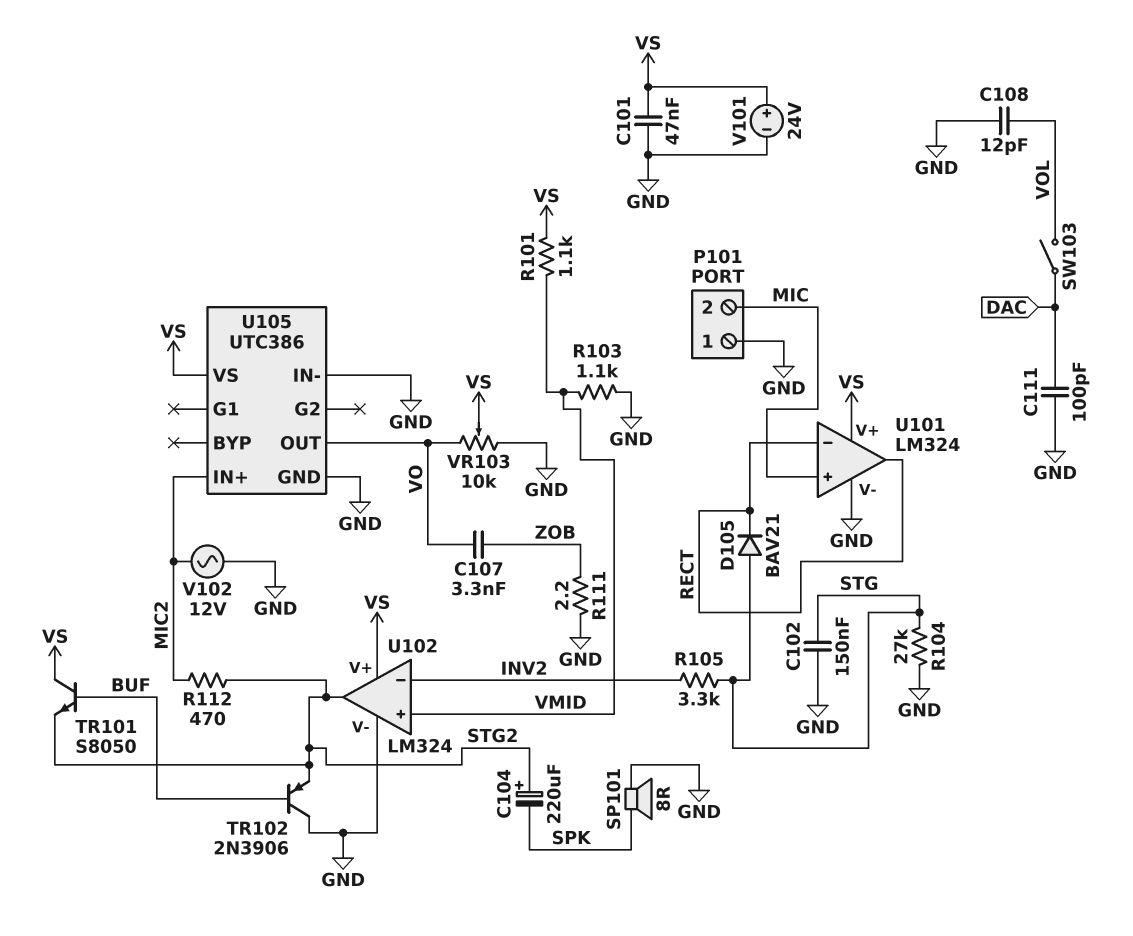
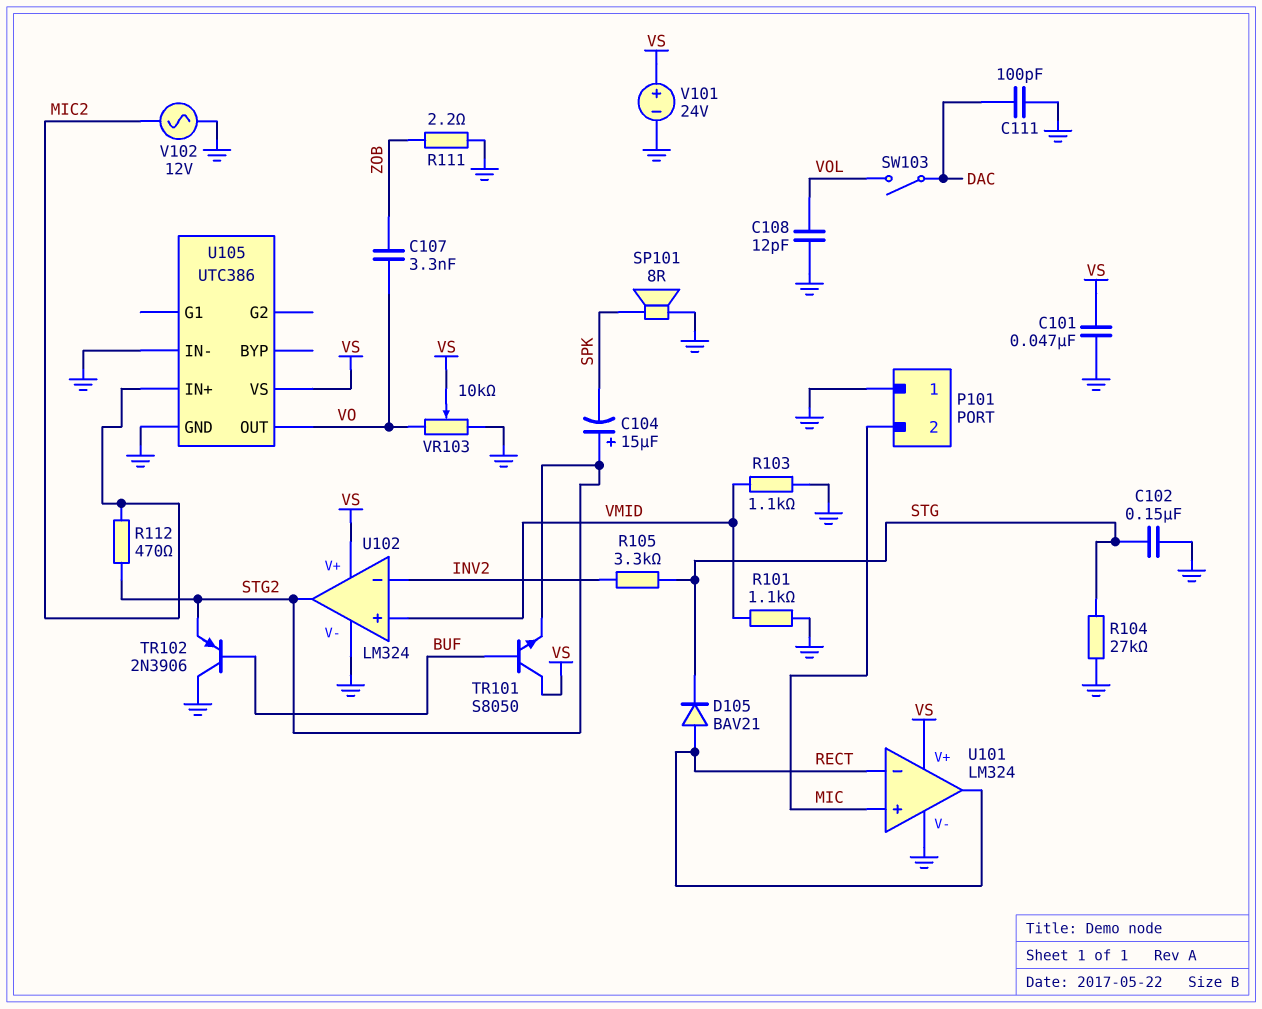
C104: 220uF (plus STG2, minus SPK) -> 15uF (plus STG2, minus SPK)
D105: diode BAV21 (A STG, K RECT) -> diode BAV21 (A RECT, K STG)
R101: 1.1k (VMID, VS) -> 1.1k (GND, VMID)

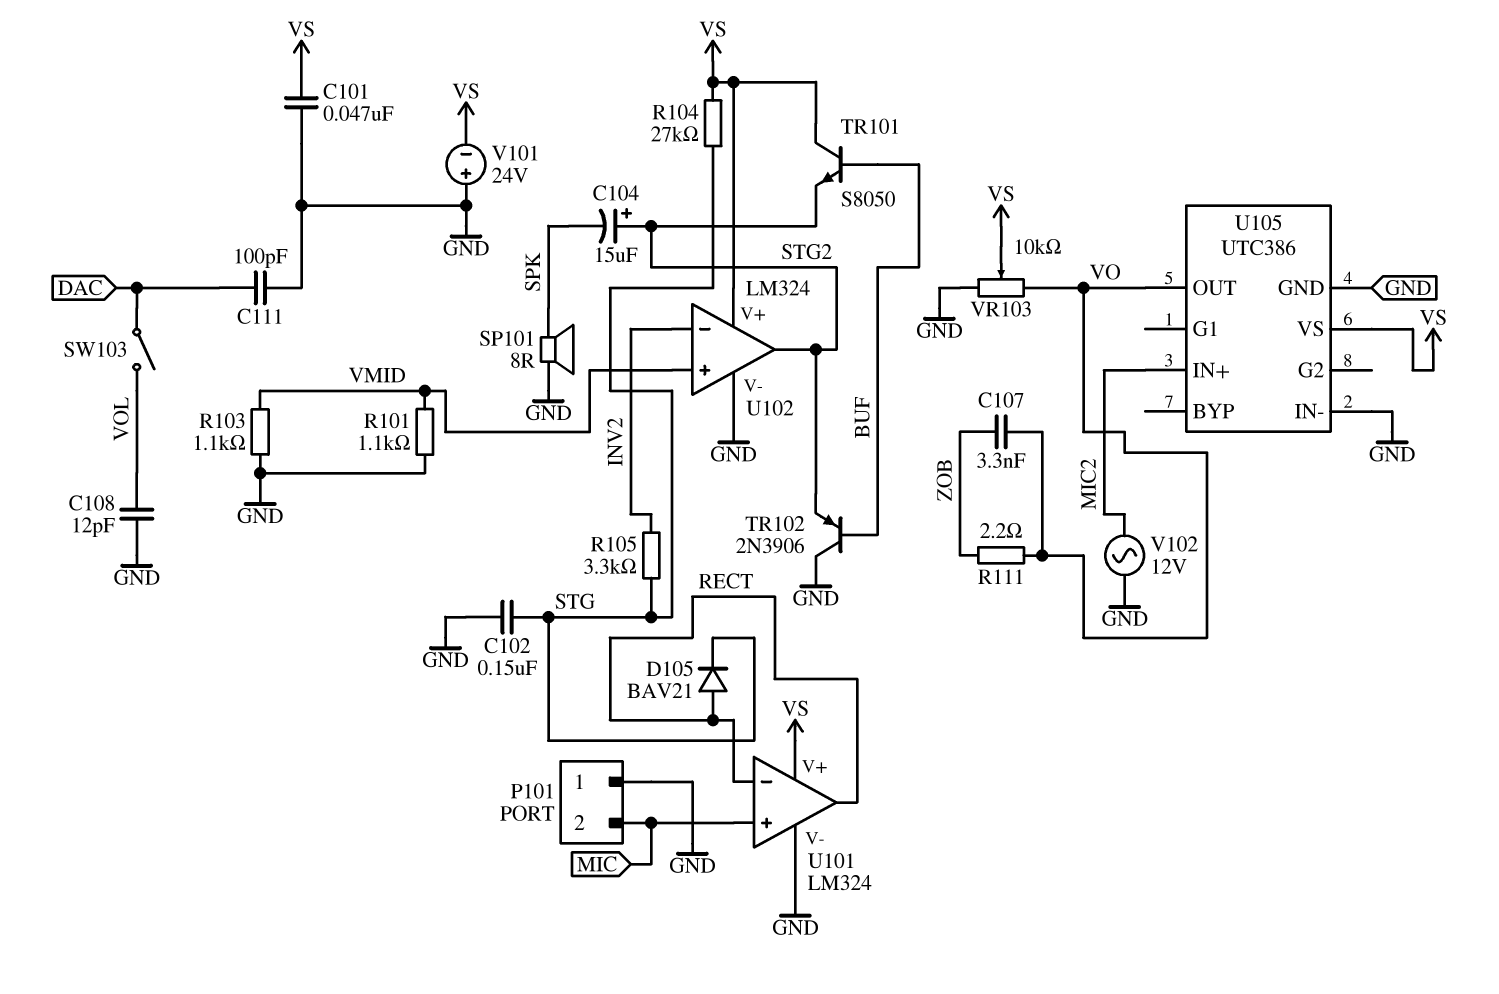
R104: 27k (GND, STG) -> 27k (STG, VS)
R111: 2.2 (GND, ZOB) -> 2.2 (VO, ZOB)
R112: 470 (MIC2, STG2) -> none
V101: 24V (plus VS, minus GND) -> 24V (plus GND, minus VS)

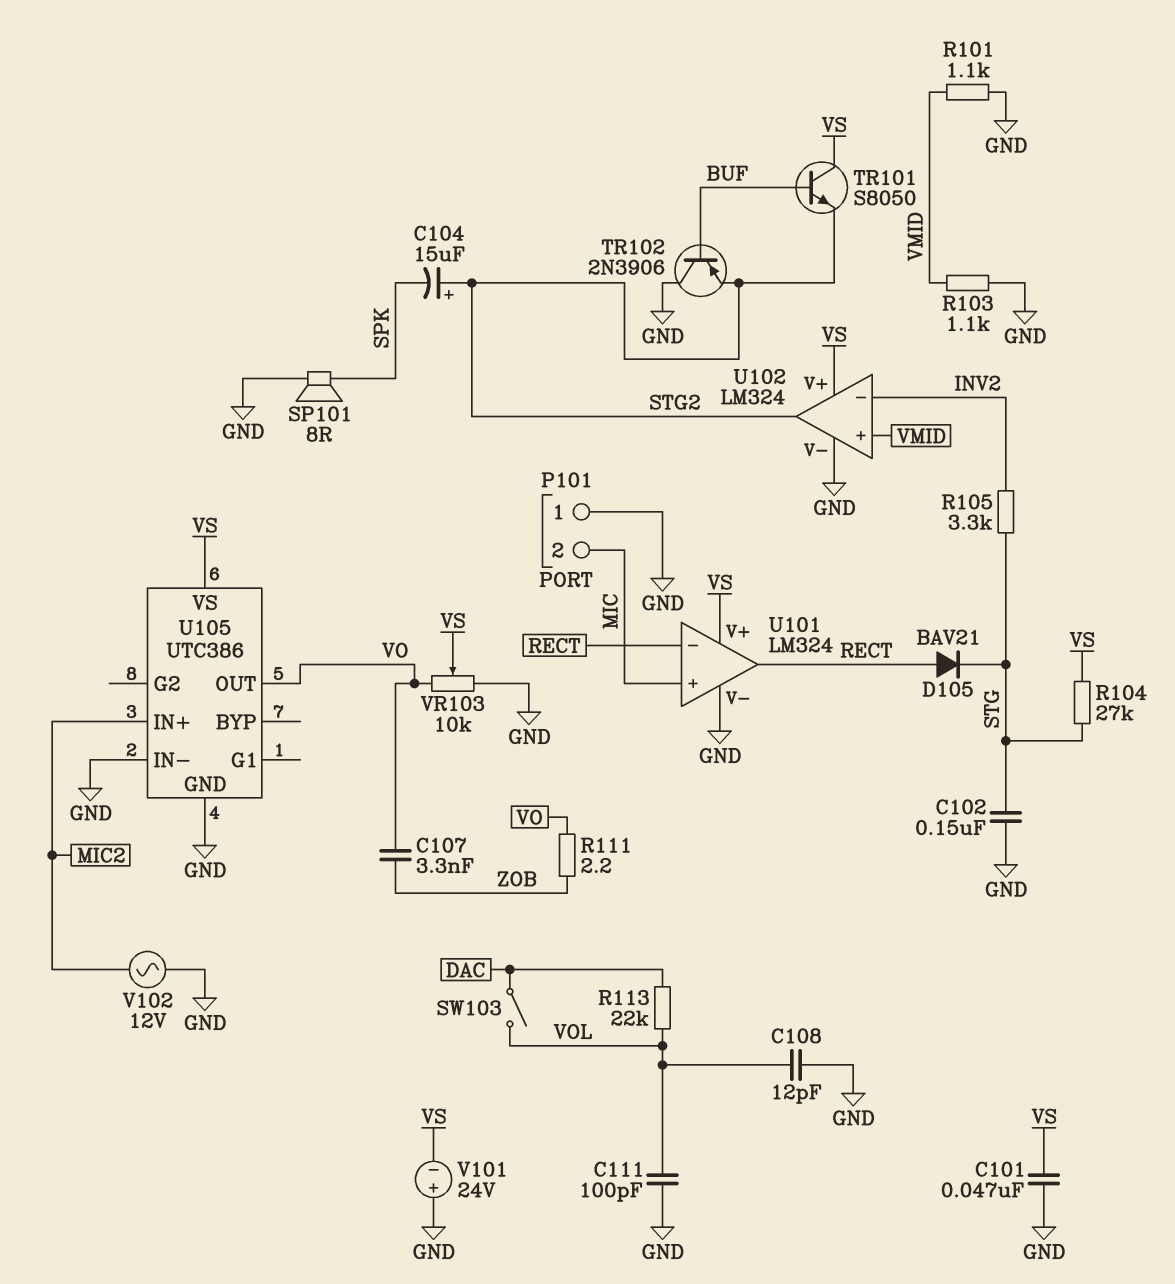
C111: 100pF (DAC, GND) -> 100pF (GND, VOL)
R113: none -> 22k (DAC, VOL)

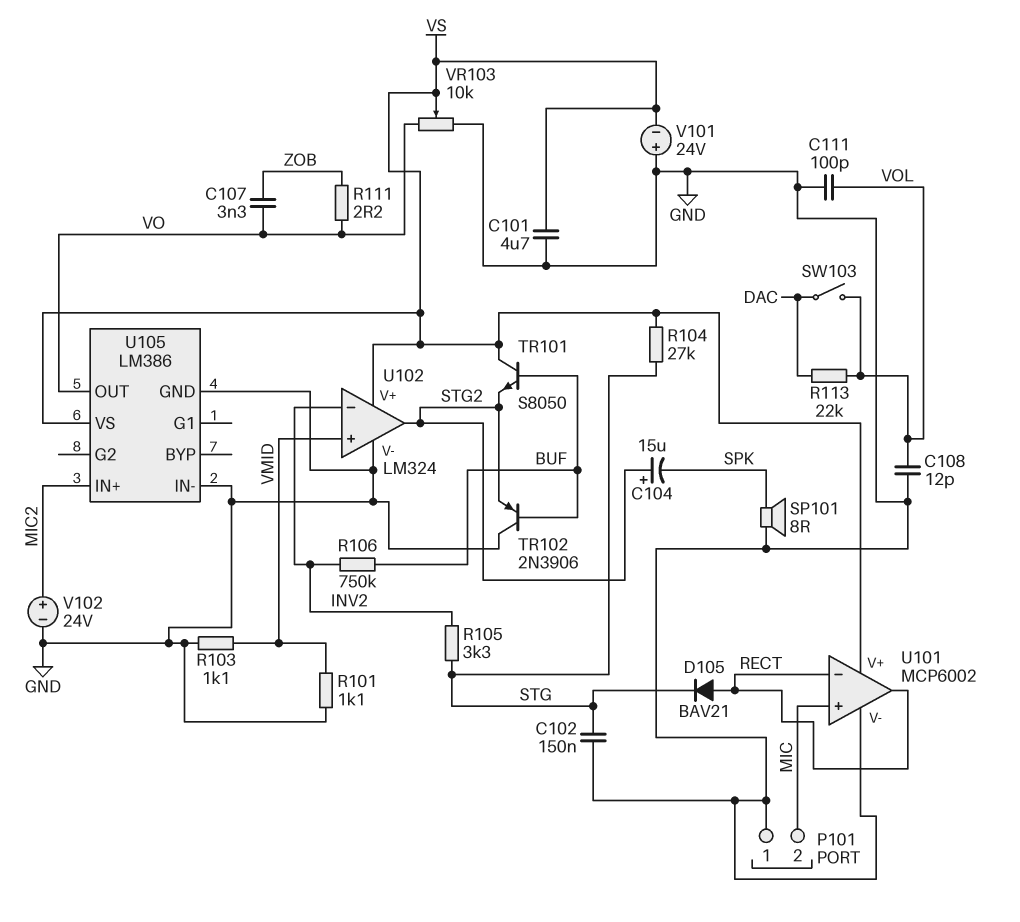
C101: 47nF (GND, VS) -> 4.7uF (GND, VS)
R106: none -> 750k (BUF, INV2)
U101: LM324 -> MCP6002
U105: UTC386 -> LM386
V102: AC 12V (GND, MIC2) -> 24V (plus MIC2, minus GND)

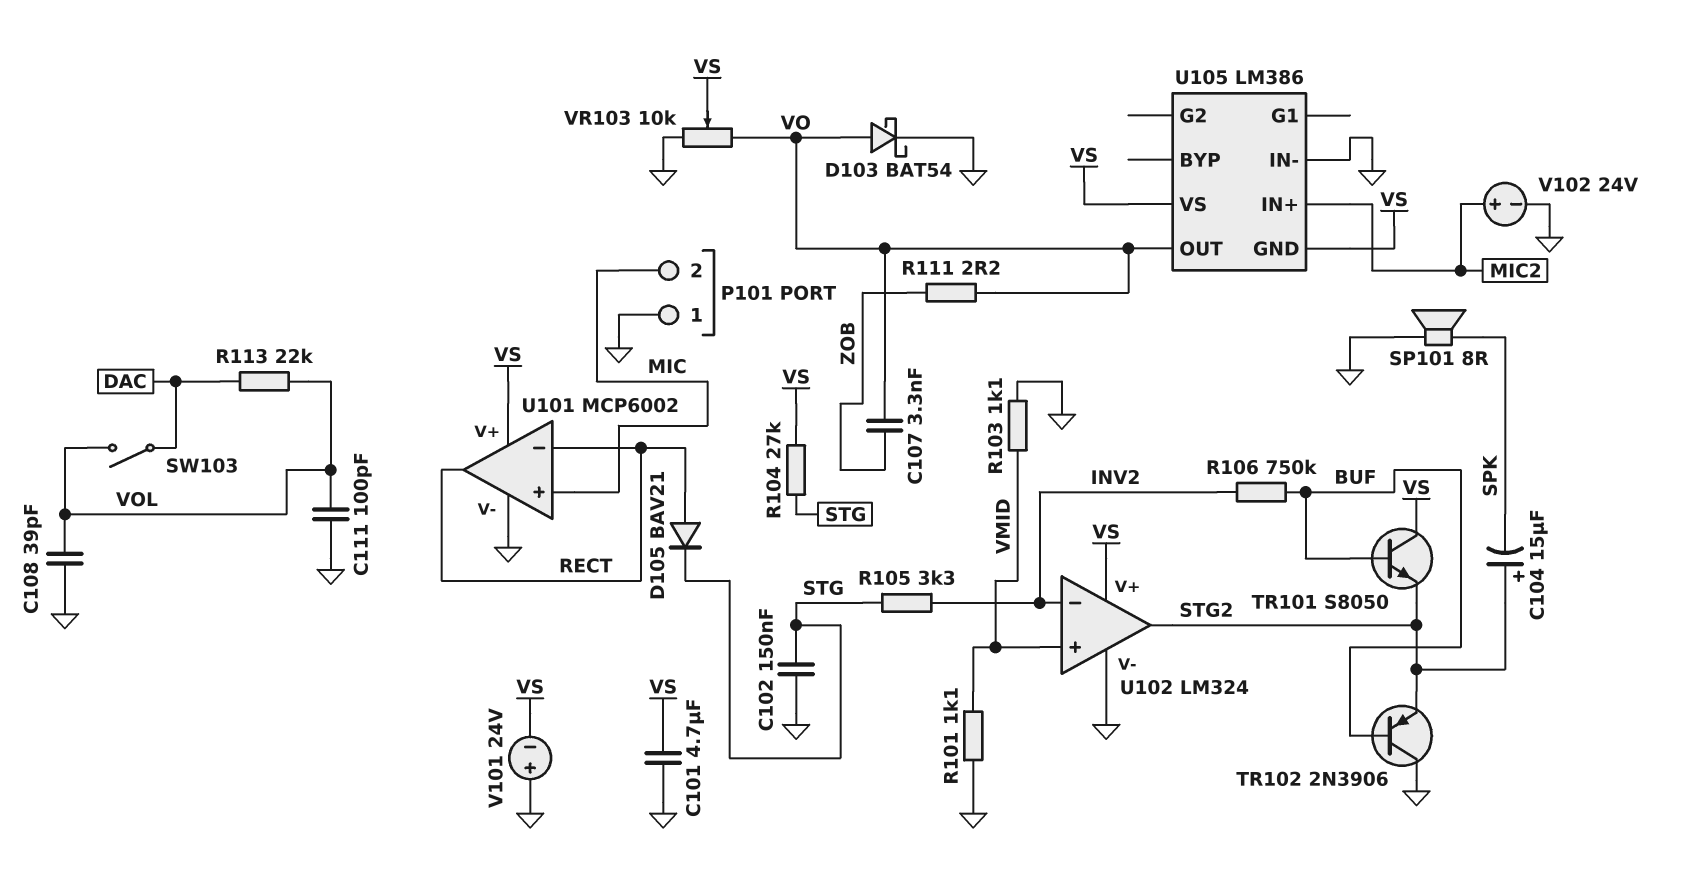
C108: 12pF (GND, VOL) -> 39pF (GND, VOL)
D103: none -> schottky BAT54 (A VO, K GND)
U105 pin GND: GND -> VS

